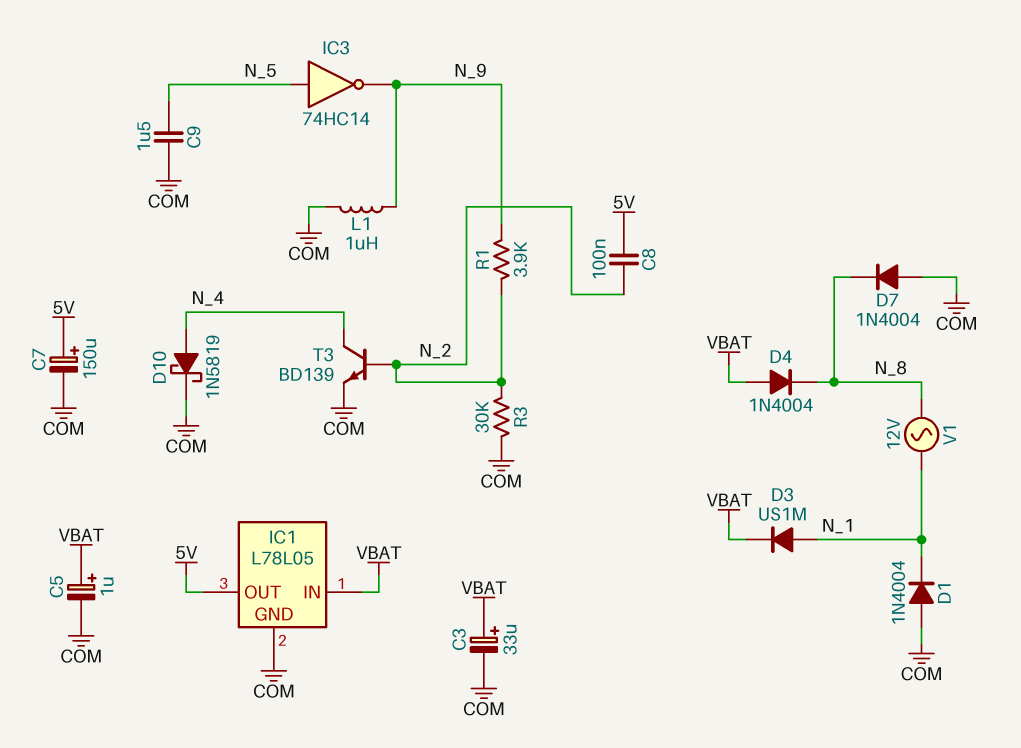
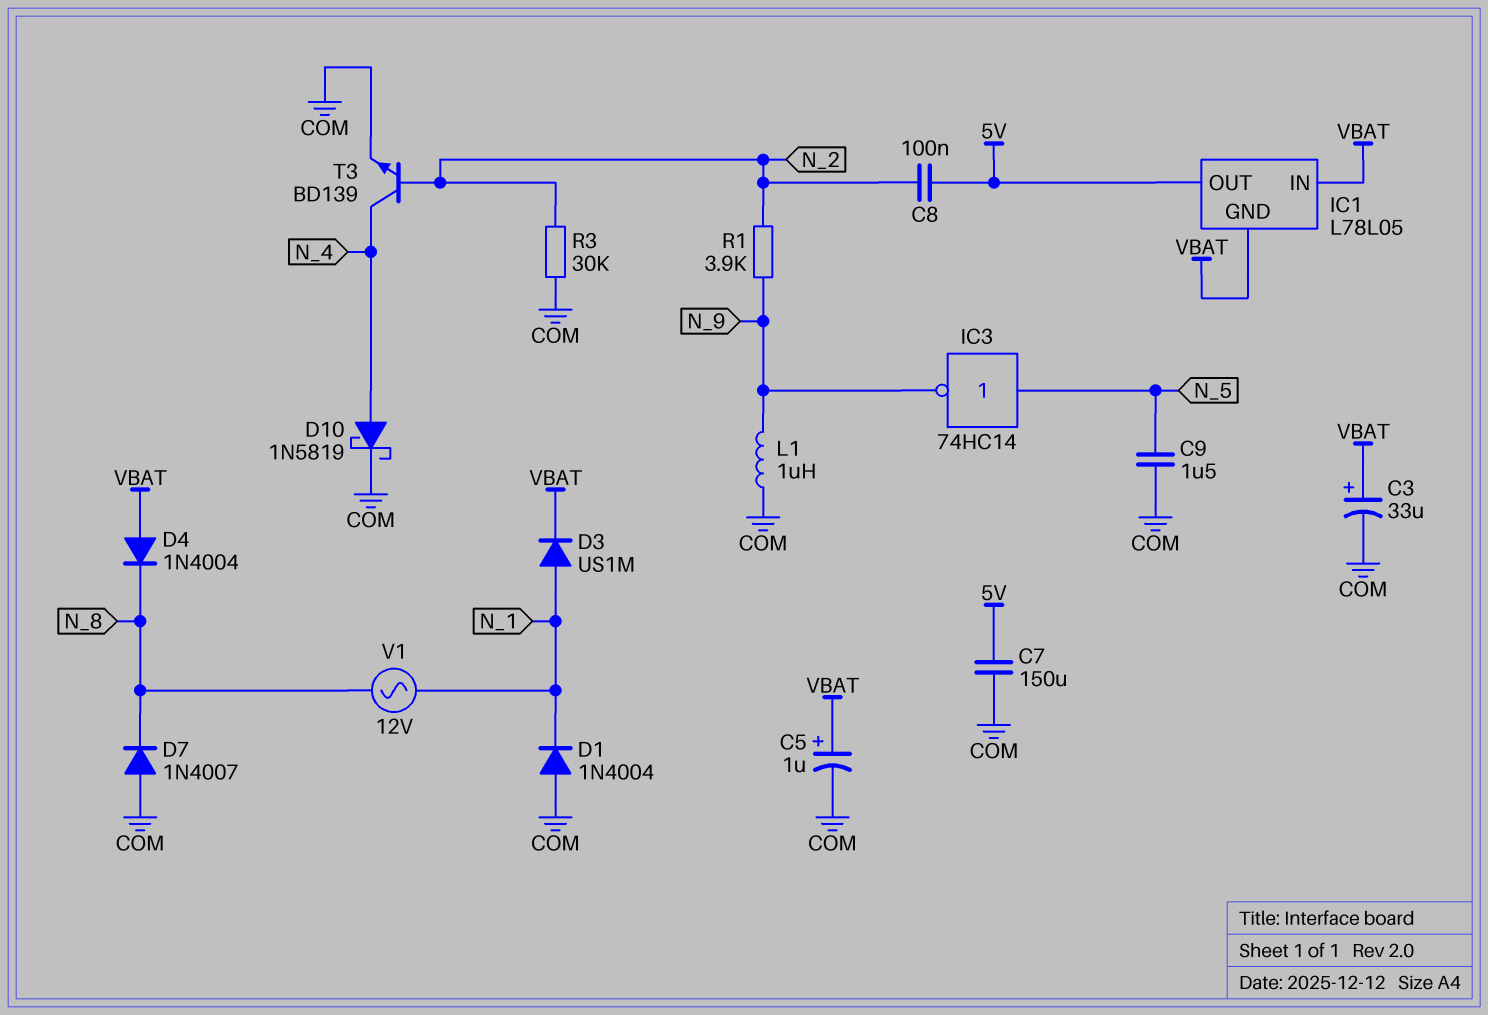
C7: 150uF (plus 5V, minus COM) -> 150uF (5V, COM)
D7: diode 1N4004 (A COM, K N_8) -> diode 1N4007 (A COM, K N_8)
IC1 pin GND: COM -> VBAT

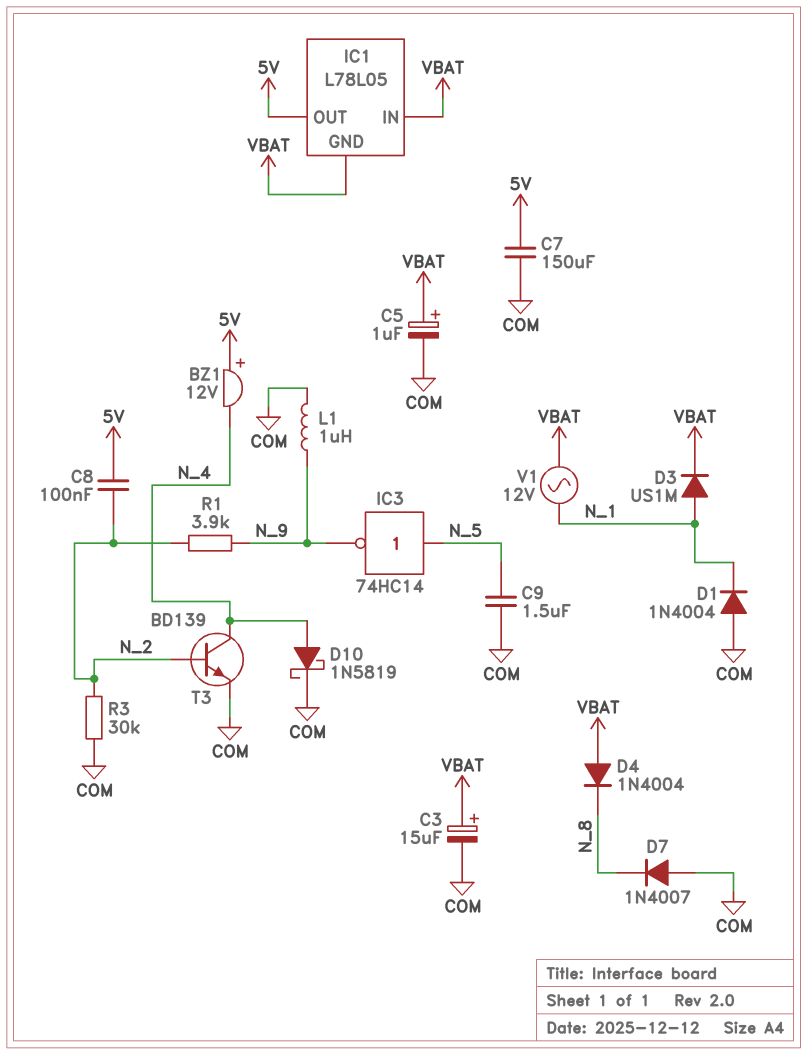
BZ1: none -> buzzer 12V (plus 5V, minus N_4)
C3: 33uF (plus VBAT, minus COM) -> 15uF (plus VBAT, minus COM)
V1: AC 12V (N_1, N_8) -> AC 12V (N_1, VBAT)

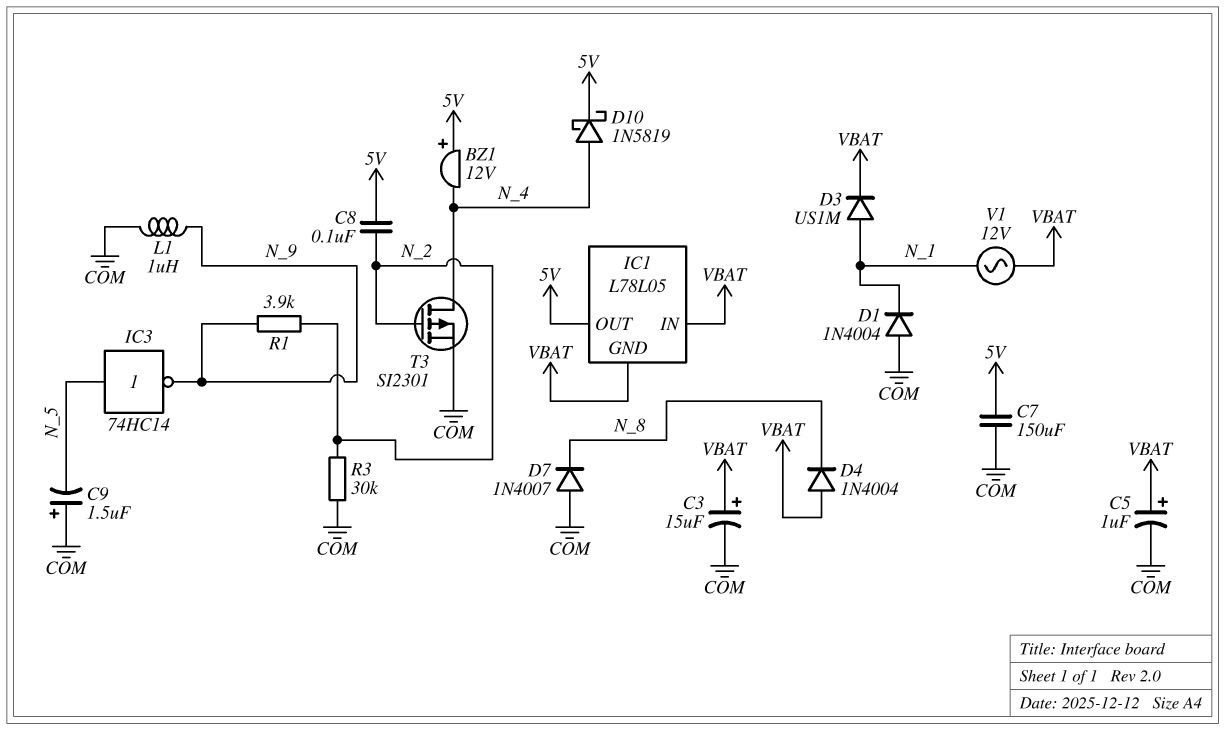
C9: 1.5uF (COM, N_5) -> 1.5uF (plus COM, minus N_5)
D10: schottky 1N5819 (A N_4, K COM) -> schottky 1N5819 (A N_4, K 5V)
T3: NPN BD139 (B N_2, C N_4, E COM) -> PMOS SI2301 (G N_2, D N_4, S COM)

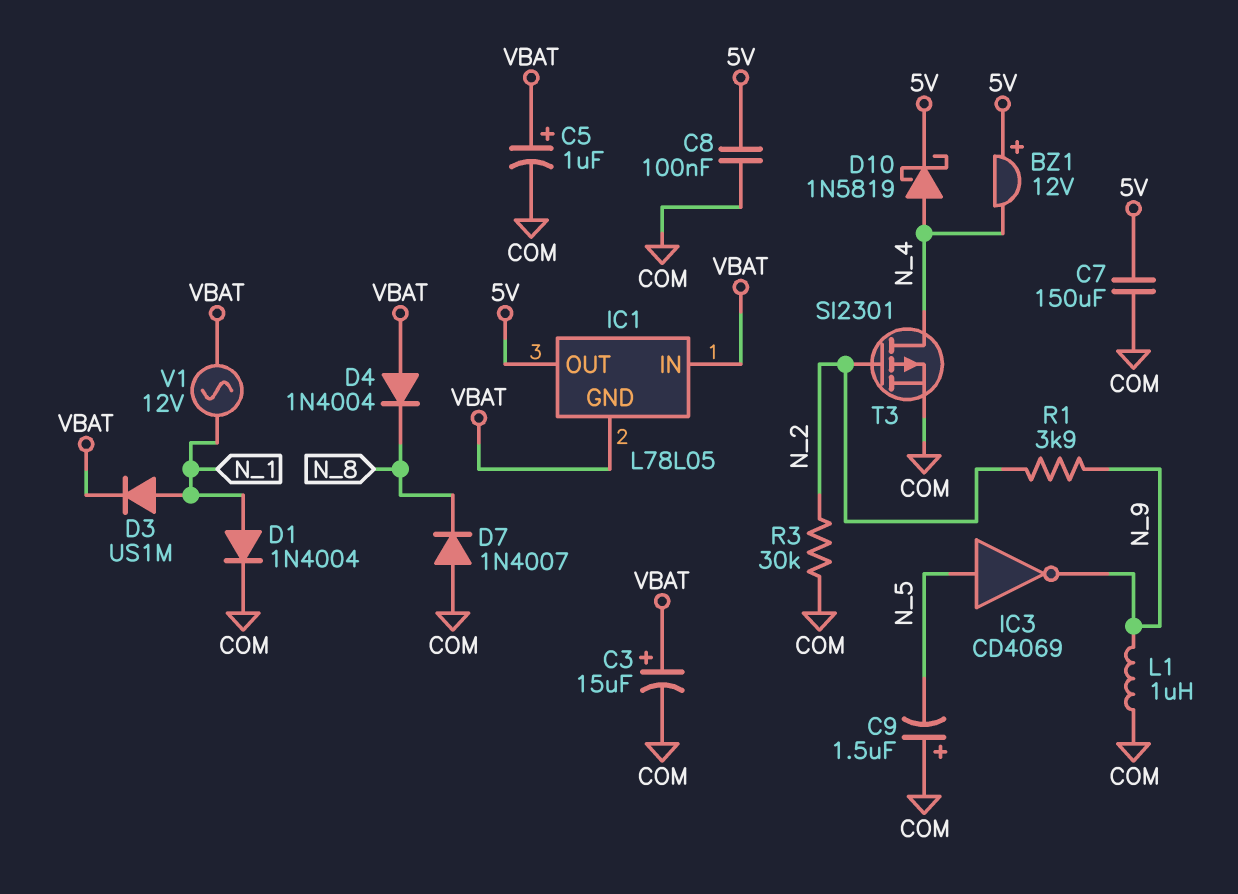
C8: 100nF (5V, N_2) -> 100nF (5V, COM)
D1: diode 1N4004 (A COM, K N_1) -> diode 1N4004 (A N_1, K COM)
IC3: NOT 74HC14 (in N_5, out N_9) -> NOT CD4069 (in N_5, out N_9)

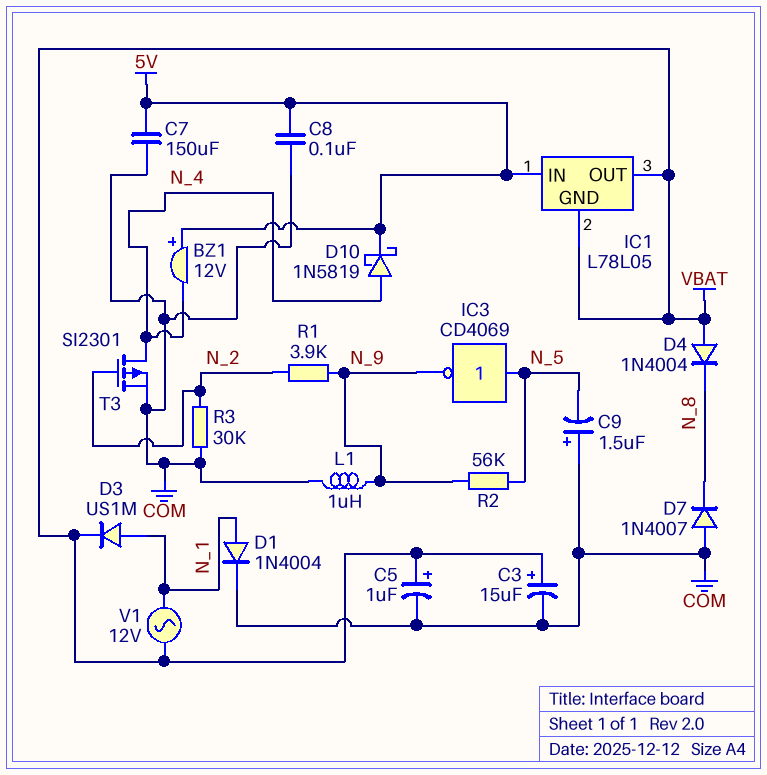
IC1 pin IN: VBAT -> 5V
IC1 pin OUT: 5V -> VBAT
R2: none -> 56k (N_5, N_9)

